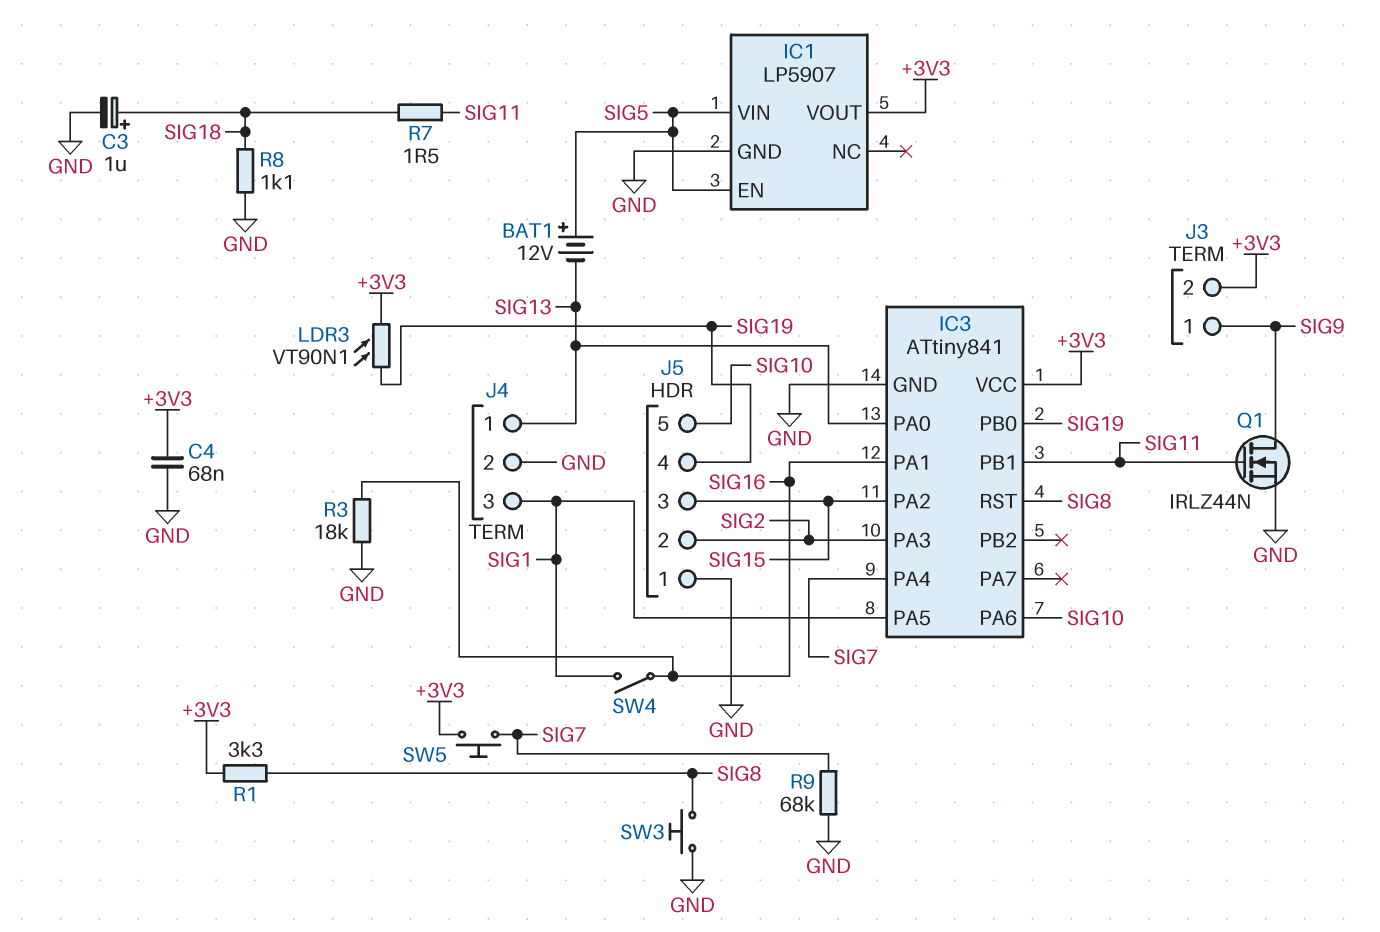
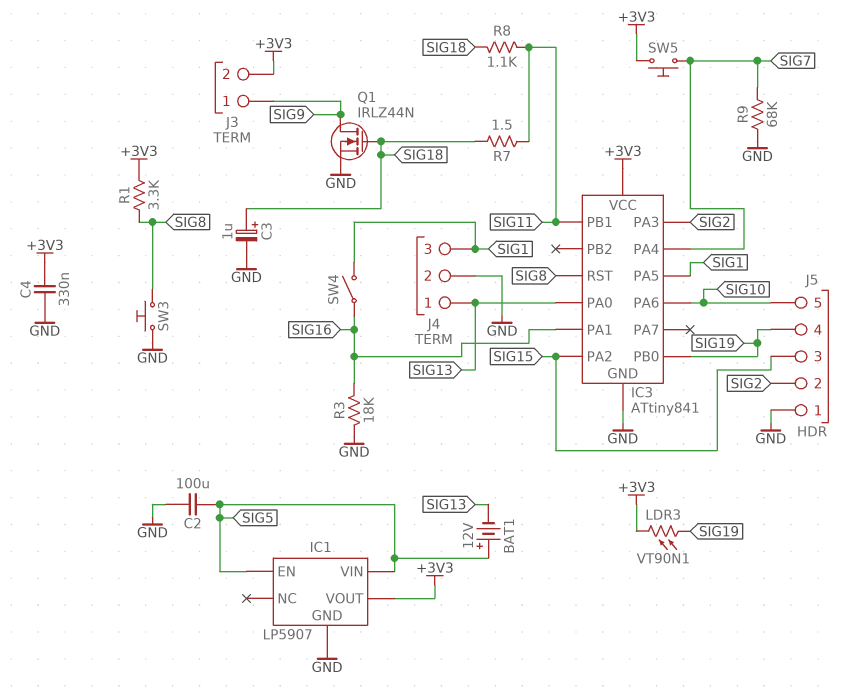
C2: none -> 100uF (GND, SIG5)
C4: 68nF (+3V3, GND) -> 330nF (+3V3, GND)
Q1: NMOS IRLZ44N (G SIG11, D SIG9, S GND) -> NMOS IRLZ44N (G SIG18, D SIG9, S GND)
R8: 1.1k (GND, SIG18) -> 1.1k (SIG11, SIG18)

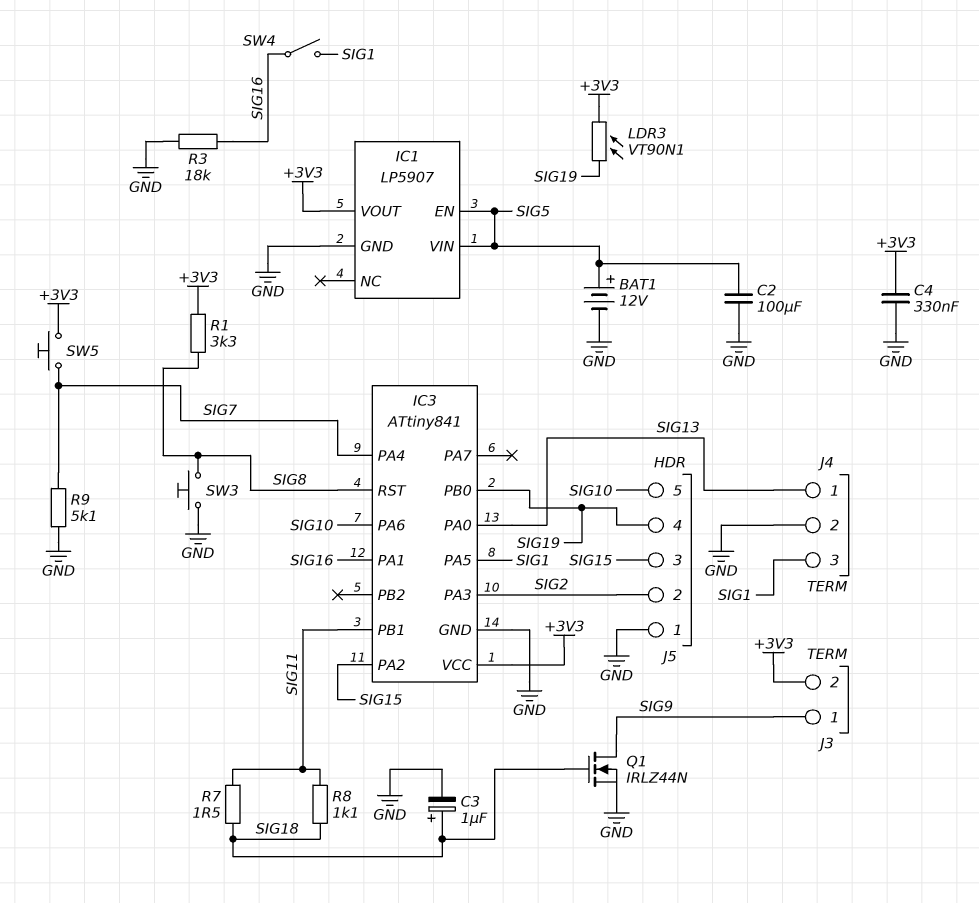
BAT1: 12V (plus SIG5, minus SIG13) -> 12V (plus SIG5, minus GND)
R9: 68k (GND, SIG7) -> 5.1k (GND, SIG7)

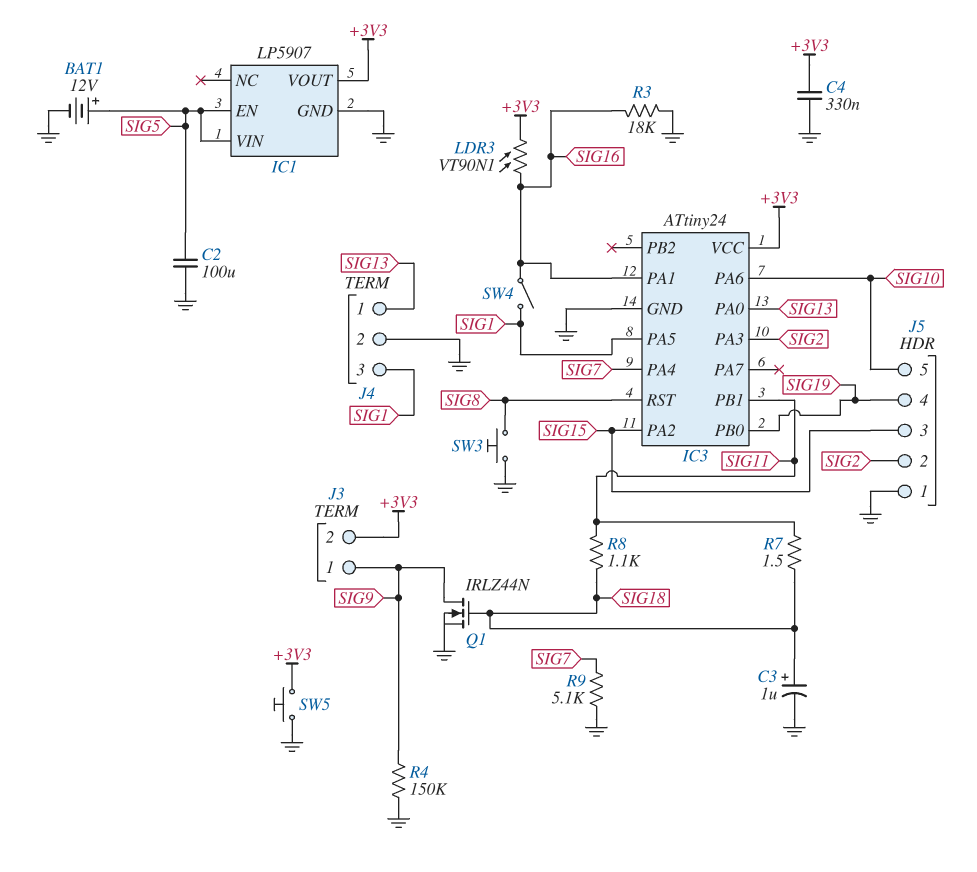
IC3: ATtiny841 -> ATtiny24
LDR3: VT90N1 (+3V3, SIG19) -> VT90N1 (+3V3, SIG16)
R1: 3.3k (+3V3, SIG8) -> none
R4: none -> 150k (GND, SIG9)
SW5: button (+3V3, SIG7) -> button (+3V3, GND)

